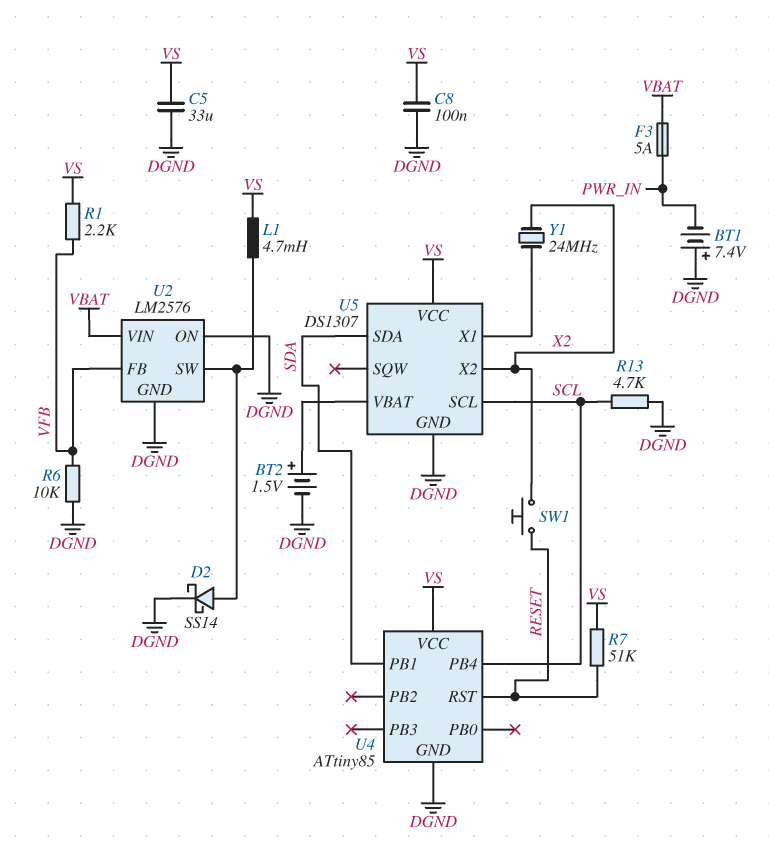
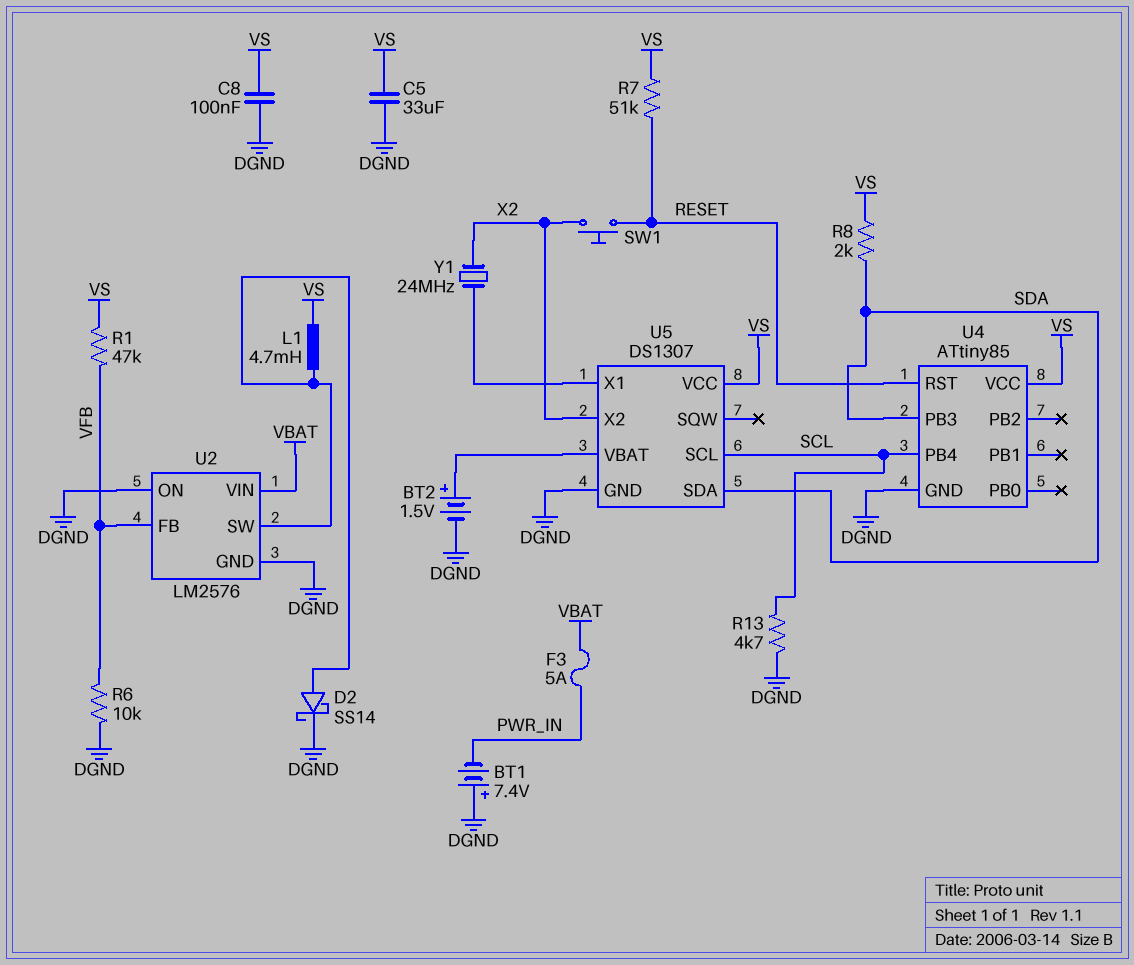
R1: 2.2k (VFB, VS) -> 47k (VFB, VS)
R8: none -> 2k (SDA, VS)
U4 pin PB1: SDA -> none
U4 pin PB3: none -> SDA

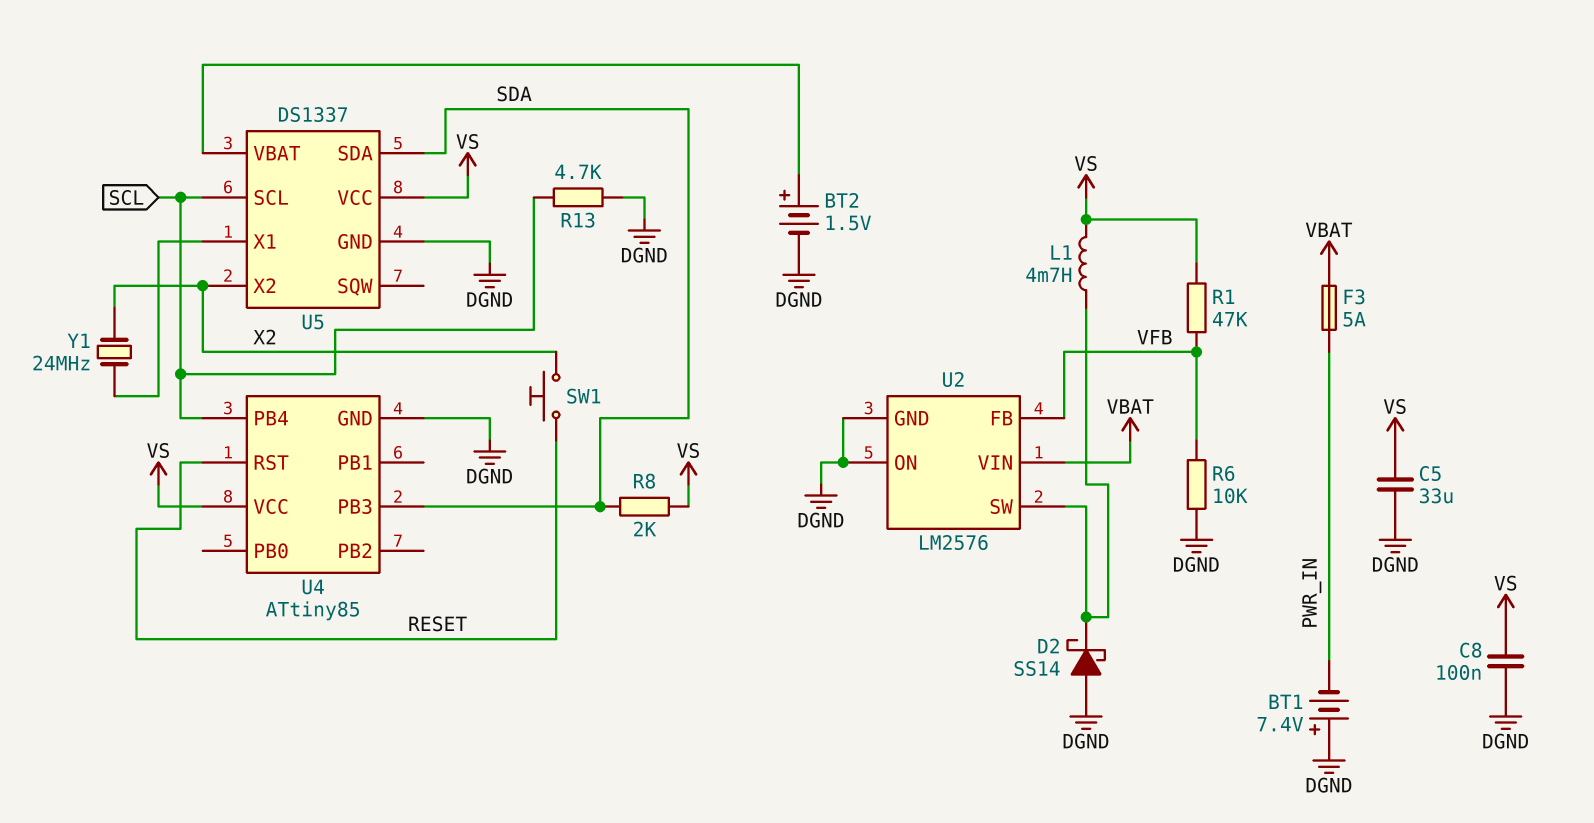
D2: schottky SS14 (A U2/SW, K DGND) -> schottky SS14 (A DGND, K U2/SW)
R7: 51k (RESET, VS) -> none
U5: DS1307 -> DS1337

